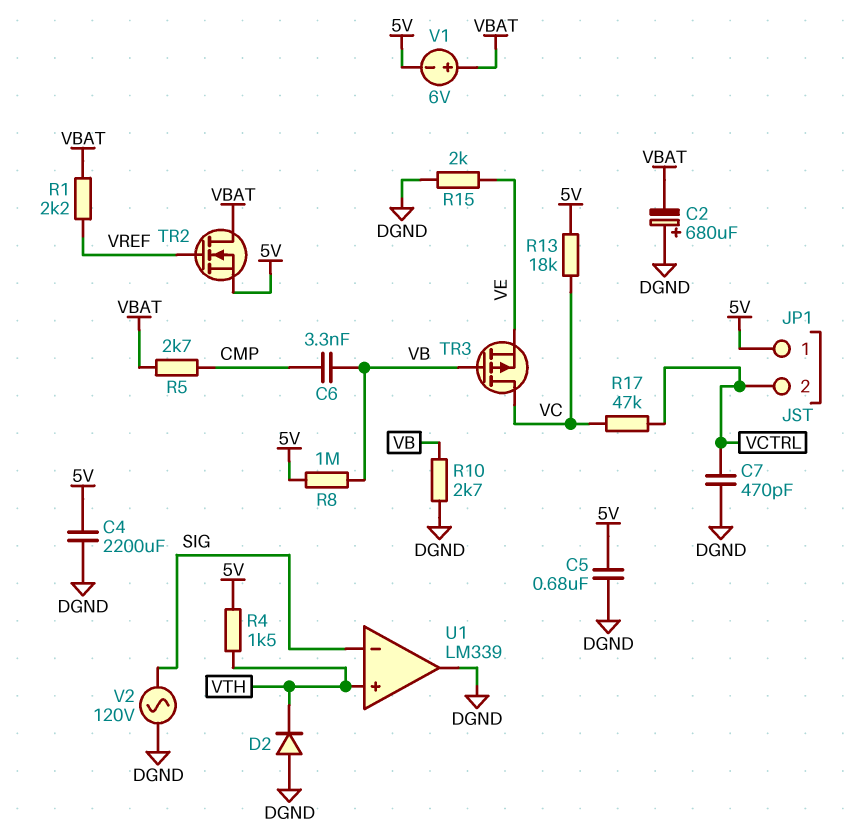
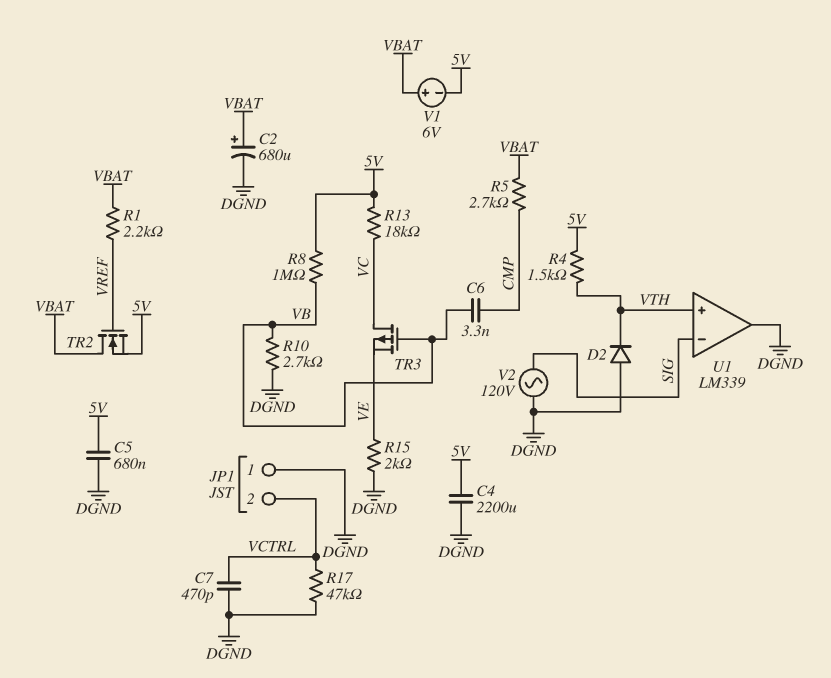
C2: 680uF (plus DGND, minus VBAT) -> 680uF (plus VBAT, minus DGND)
JP1 pin 1: 5V -> DGND
R17: 47k (VC, VCTRL) -> 47k (DGND, VCTRL)

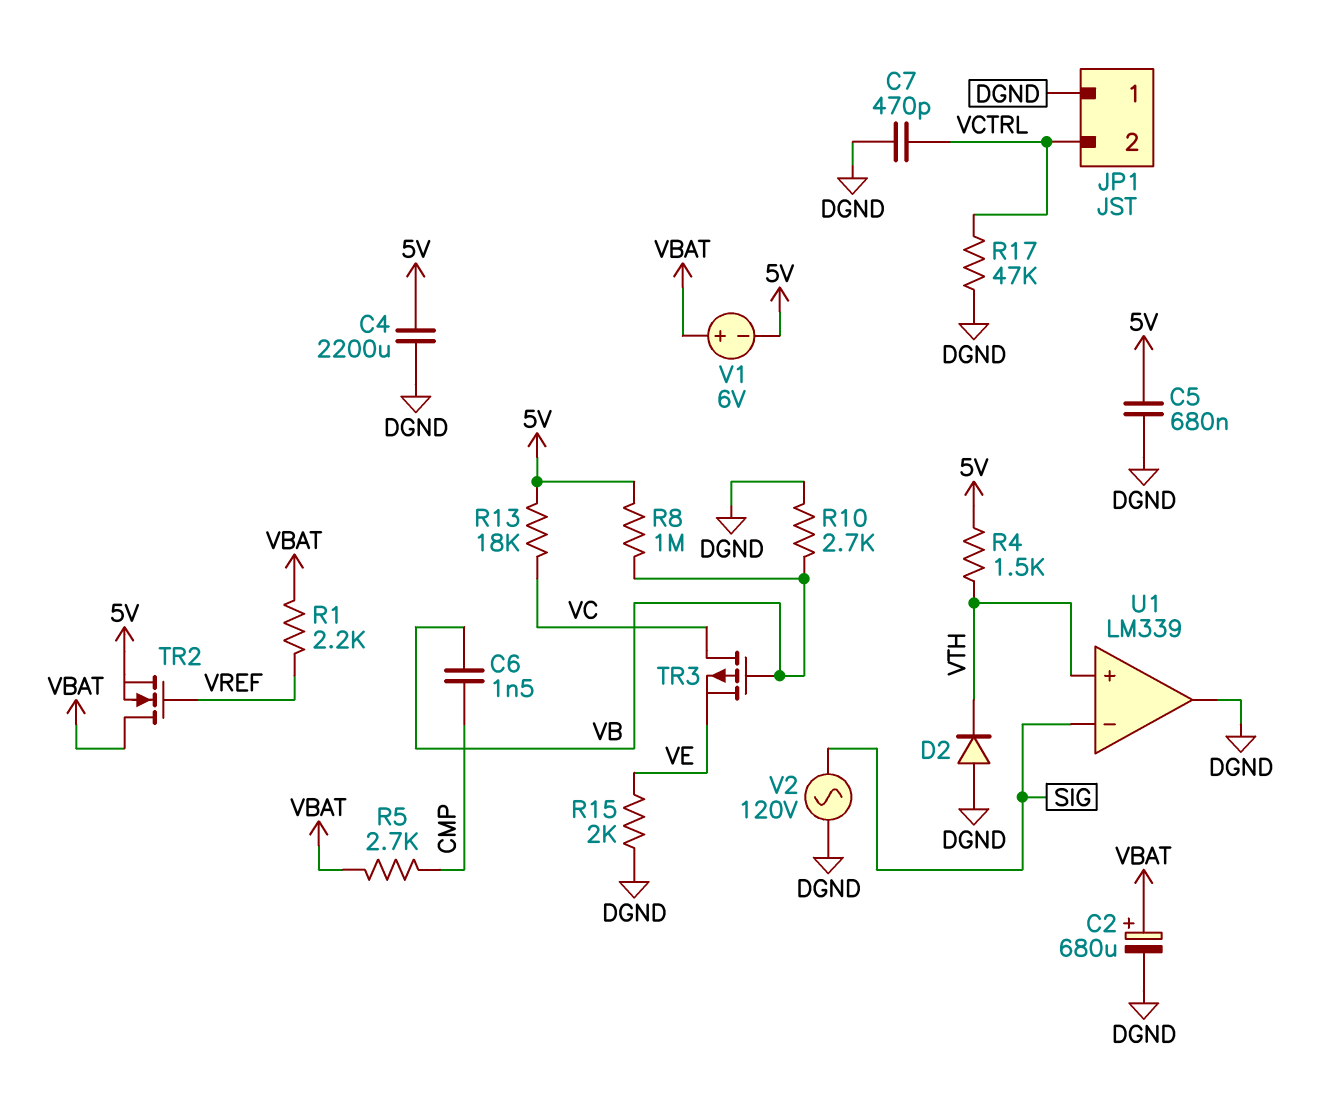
C6: 3.3nF (CMP, VB) -> 1.5nF (CMP, VB)

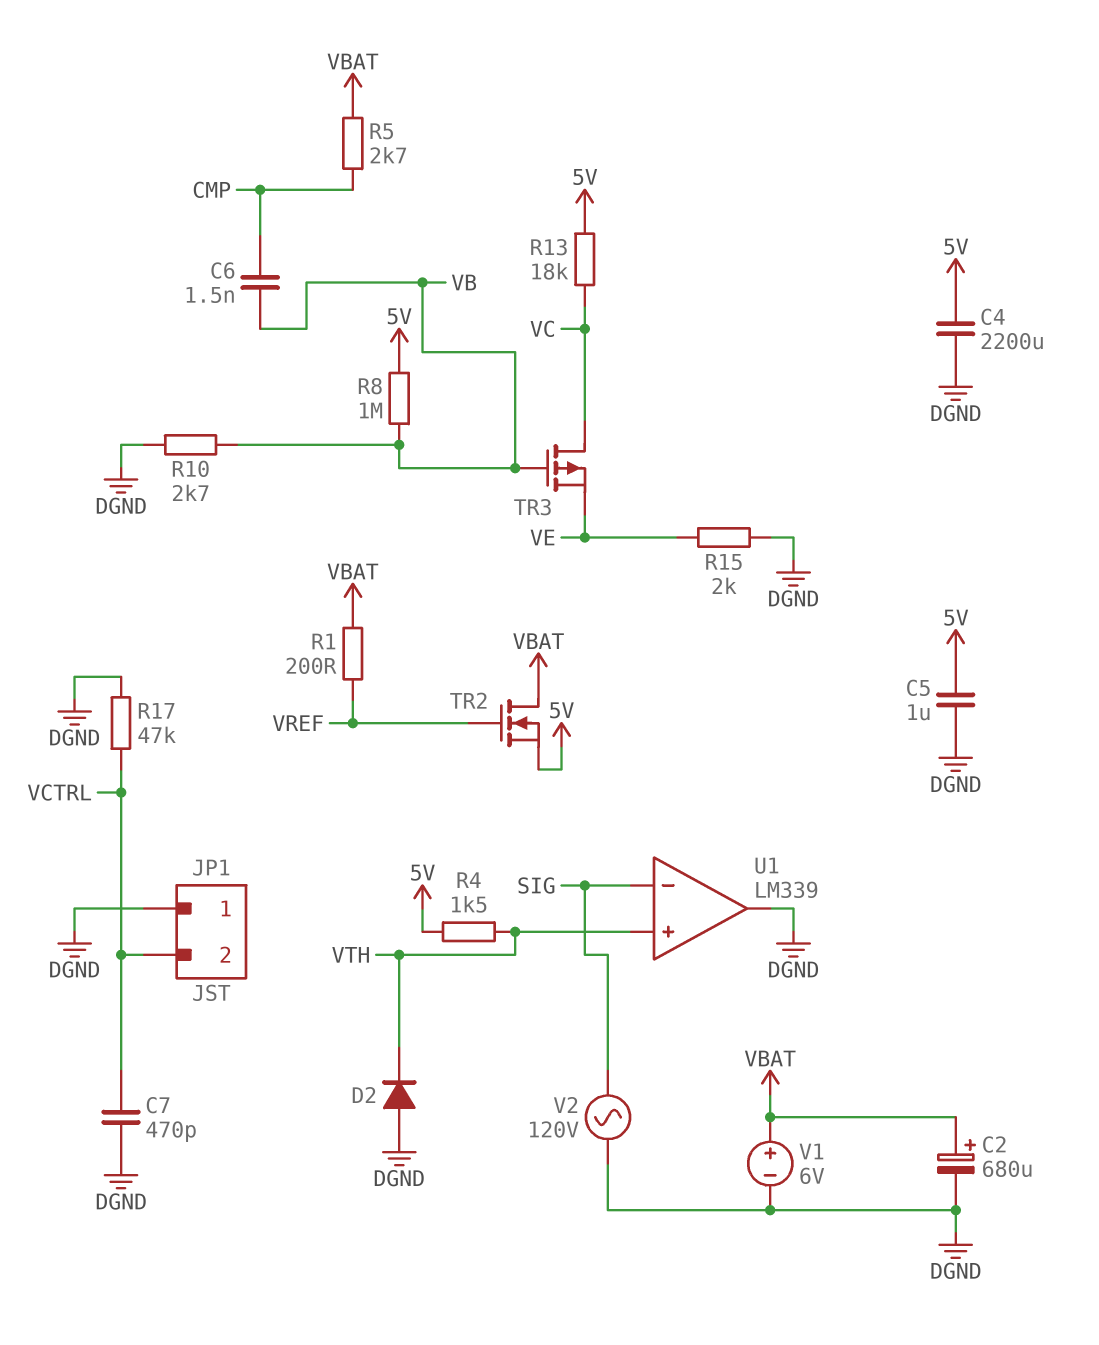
C5: 680nF (5V, DGND) -> 1uF (5V, DGND)
R1: 2.2k (VBAT, VREF) -> 200 (VBAT, VREF)
V1: 6V (plus VBAT, minus 5V) -> 6V (plus VBAT, minus DGND)

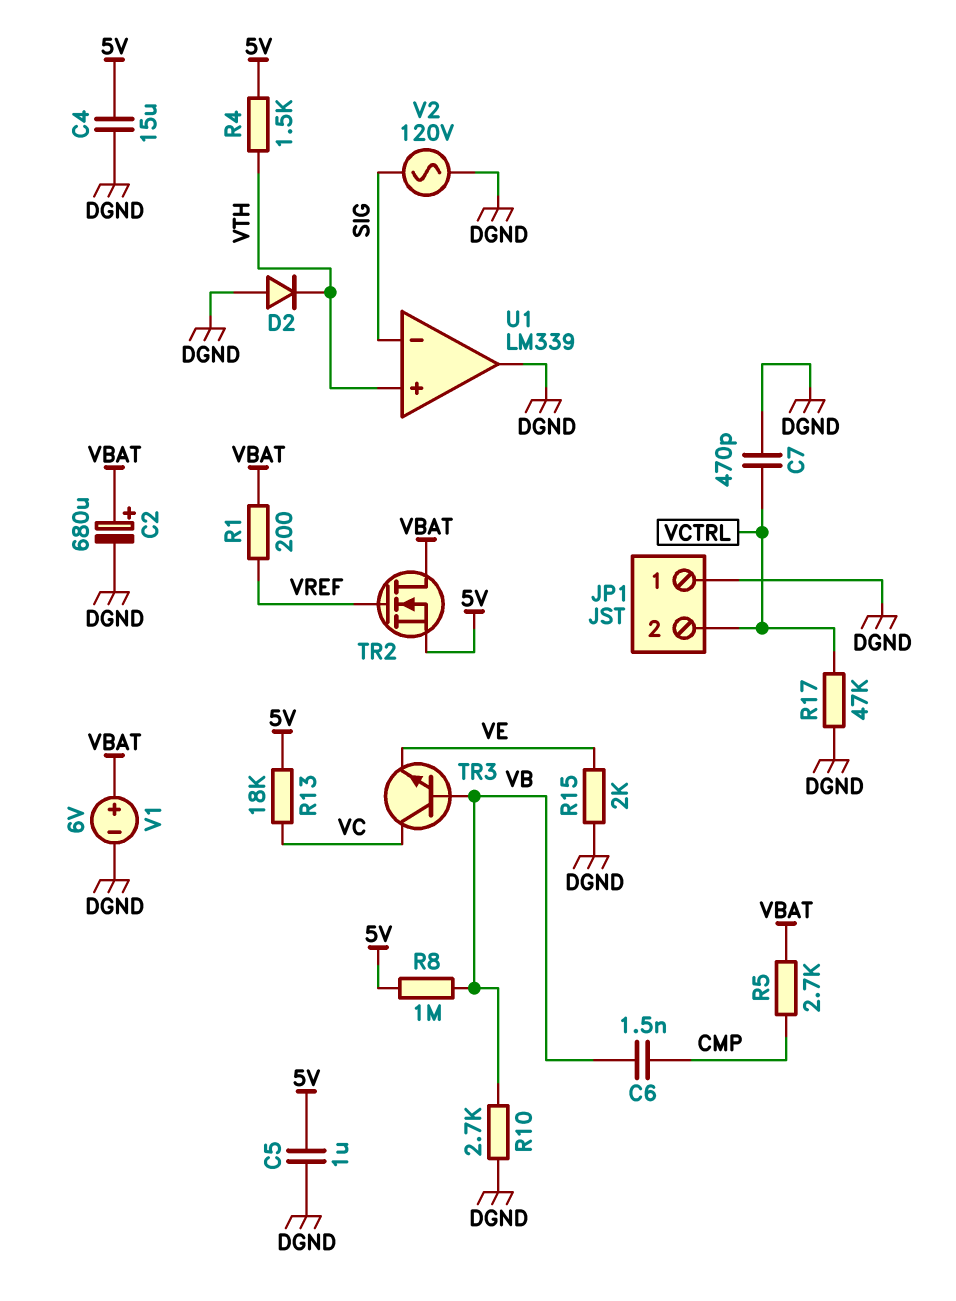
C4: 2200uF (5V, DGND) -> 15uF (5V, DGND)
TR3: PMOS (G VB, D VC, S VE) -> NPN (B VB, C VC, E VE)

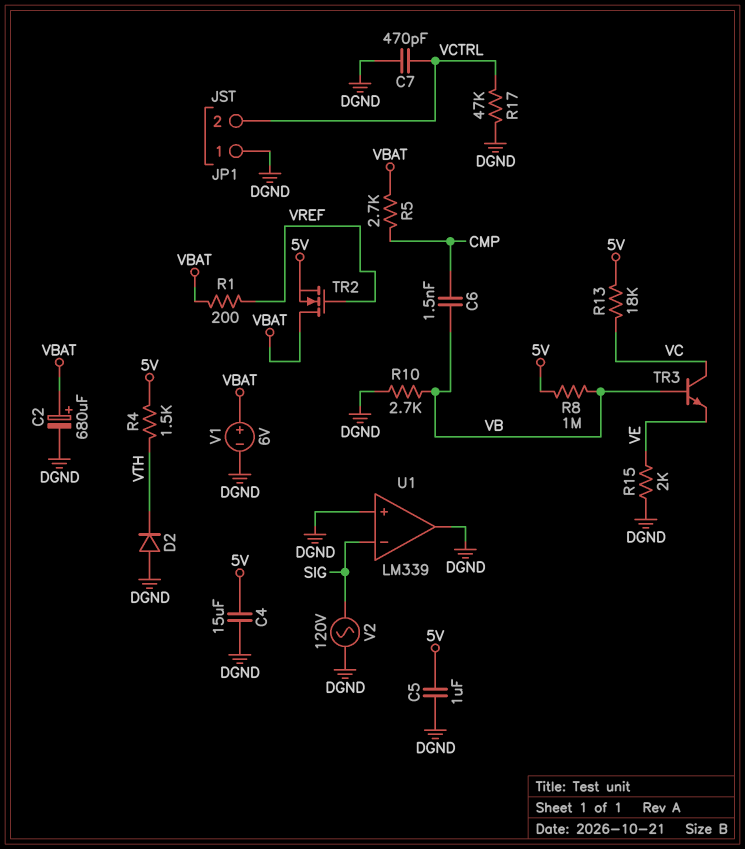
U1 pin in+: VTH -> DGND

